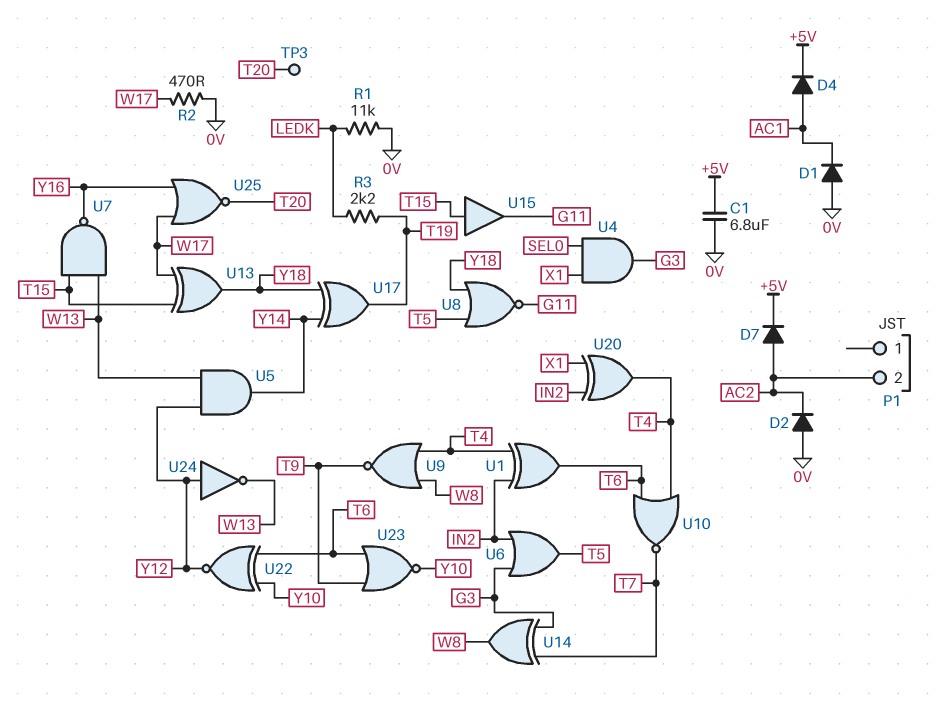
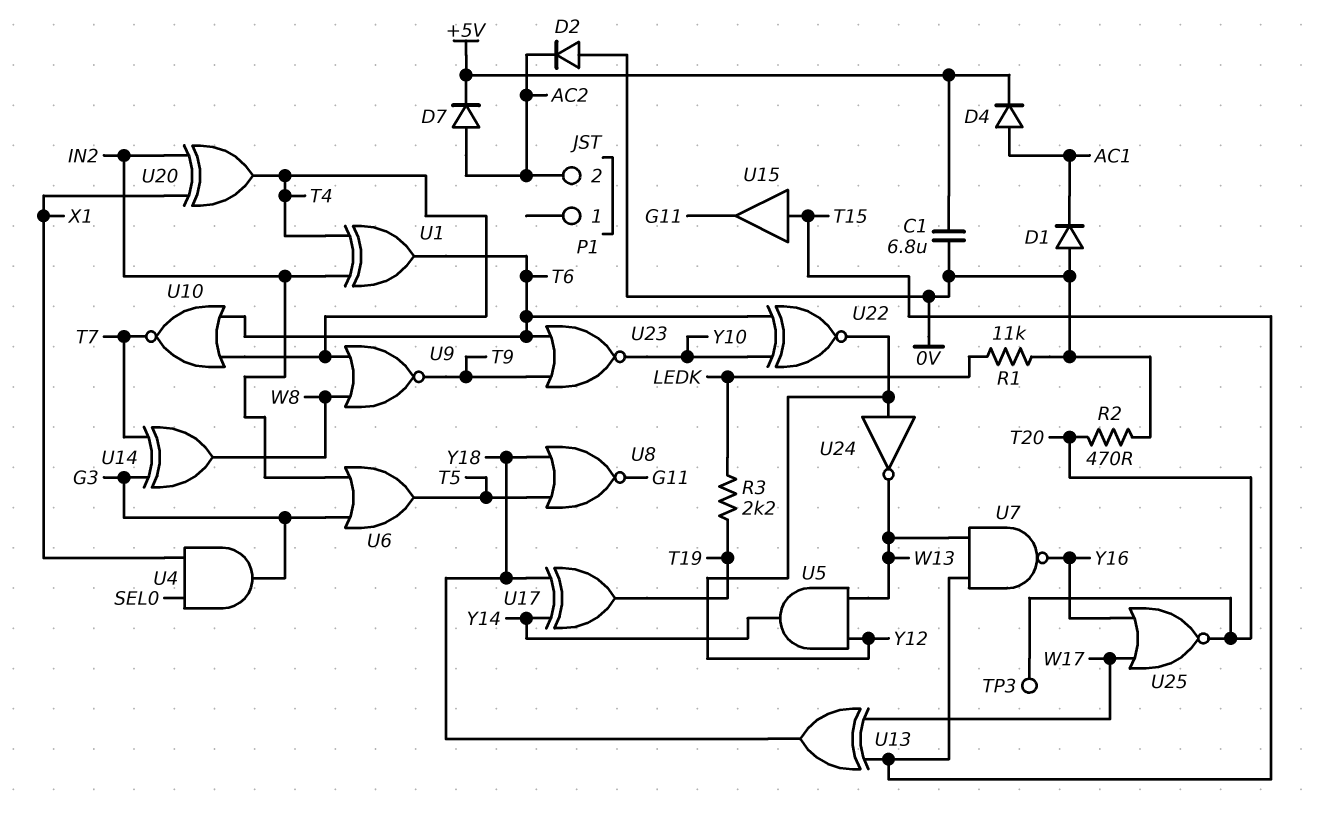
R2: 470 (0V, W17) -> 470 (0V, T20)

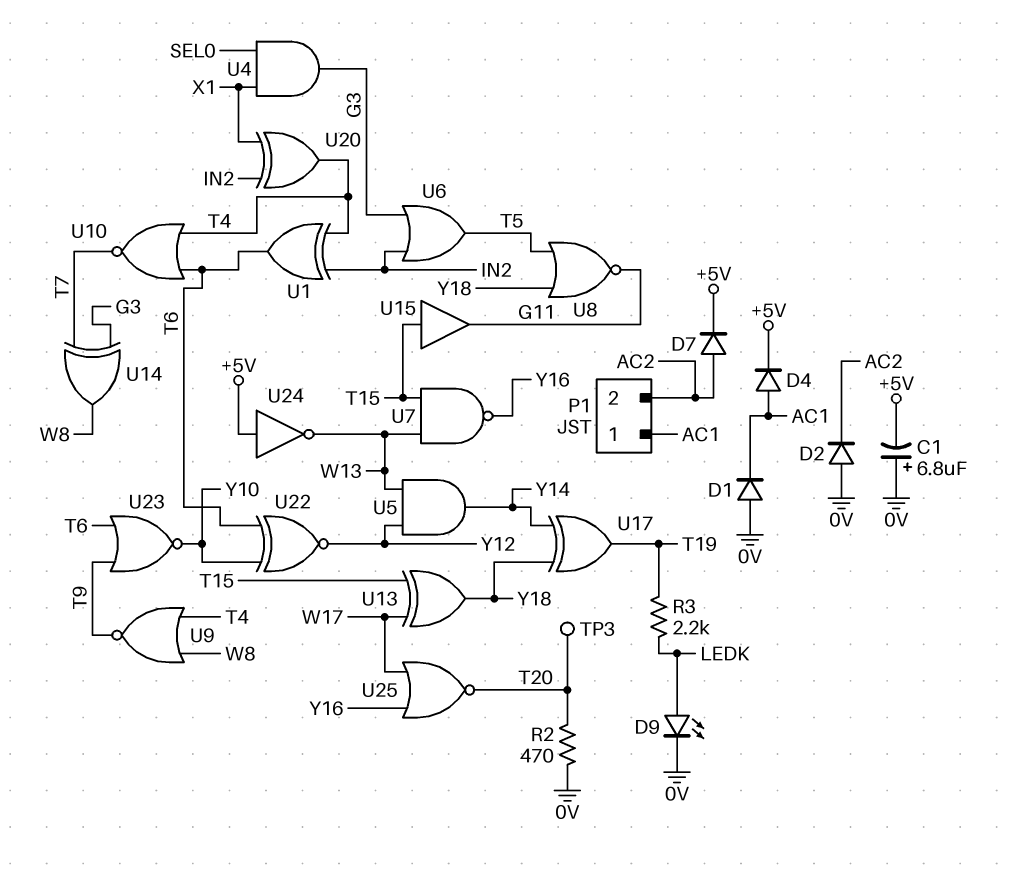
C1: 6.8uF (+5V, 0V) -> 6.8uF (plus 0V, minus +5V)
D9: none -> LED (A LEDK, K 0V)
P1 pin 1: none -> AC1
R1: 11k (0V, LEDK) -> none
U24: NOT (in Y12, out W13) -> NOT (in +5V, out W13)

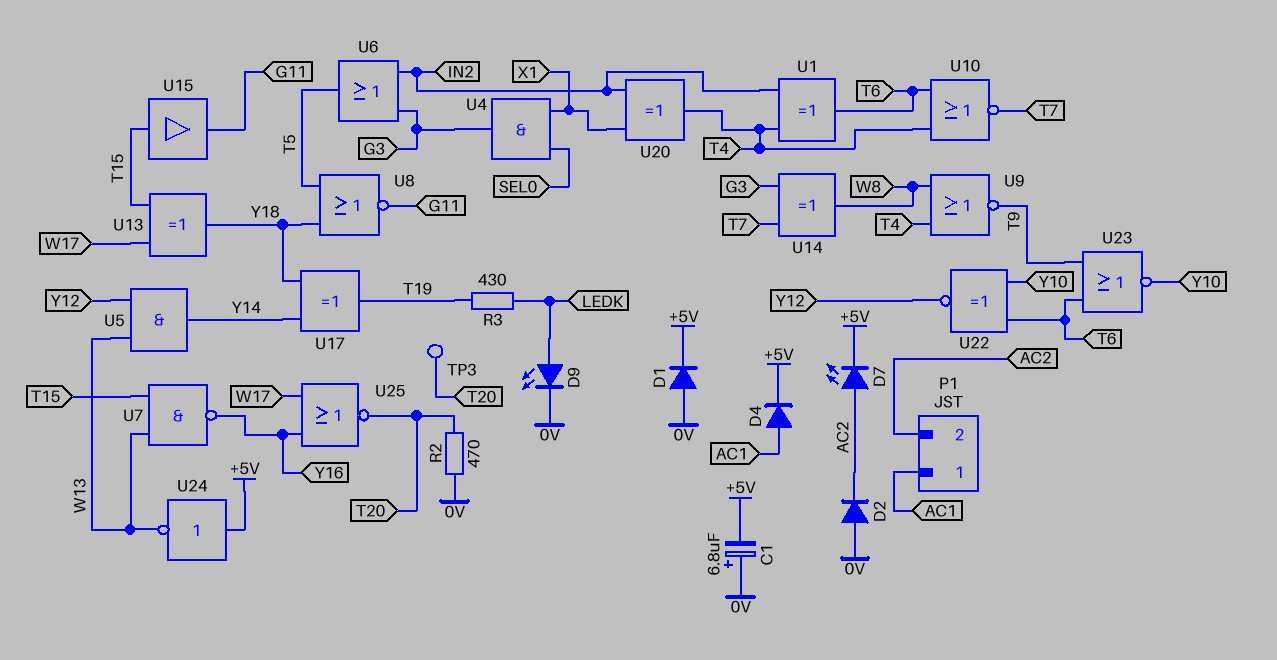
D1: diode (A 0V, K AC1) -> diode (A 0V, K +5V)
D7: diode (A AC2, K +5V) -> LED (A AC2, K +5V)
R3: 2.2k (LEDK, T19) -> 430 (LEDK, T19)

